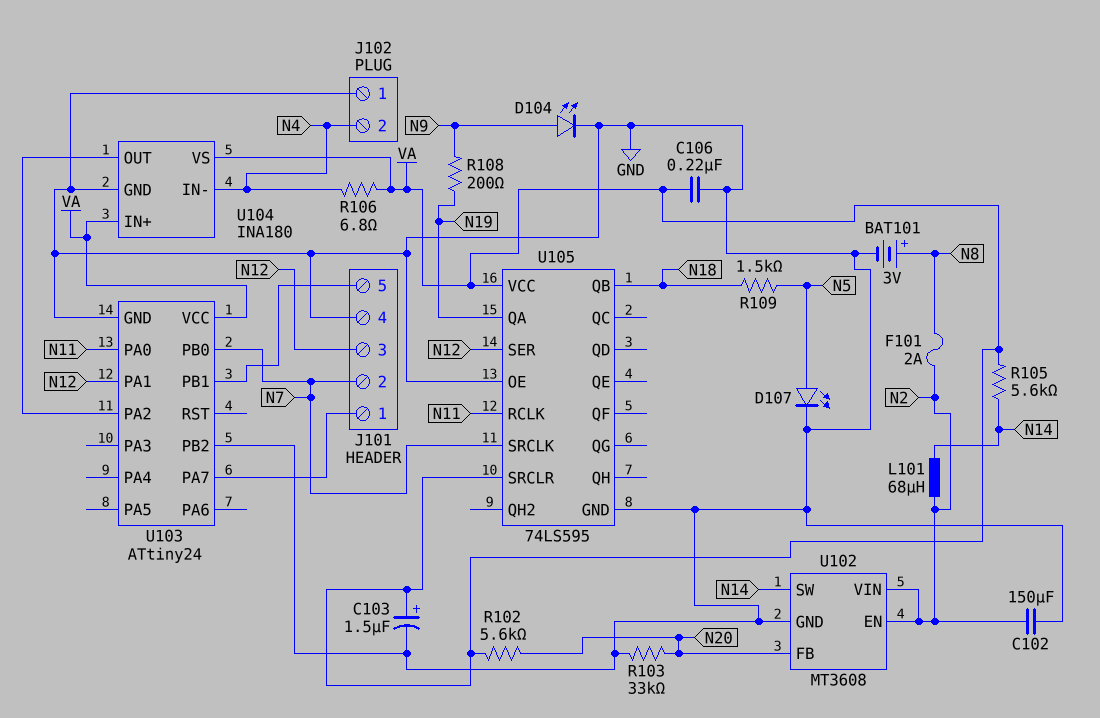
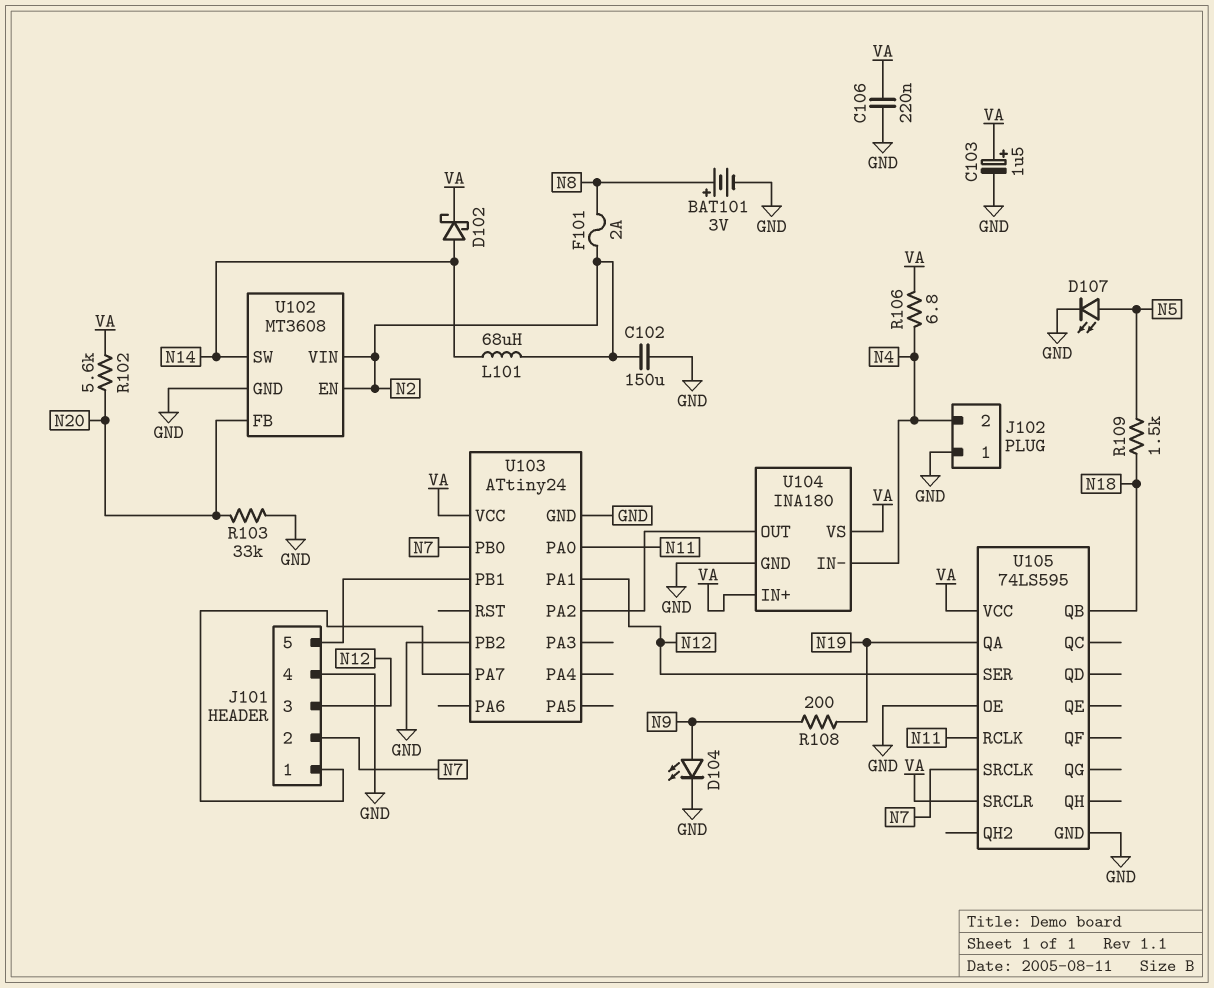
D102: none -> schottky (A N14, K VA)
R105: 5.6k (N14, VA) -> none

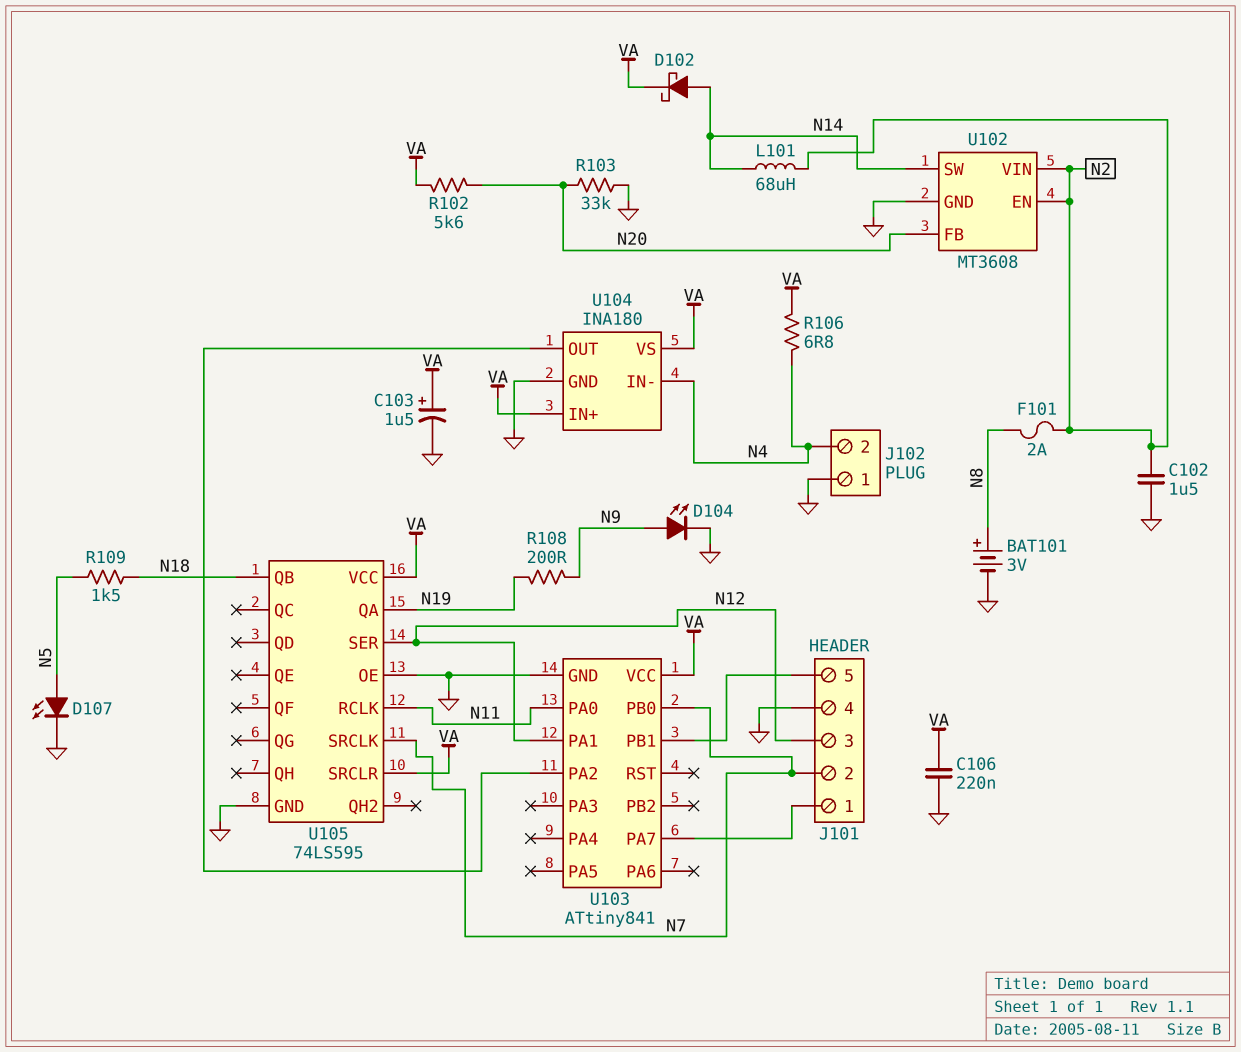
C102: 150uF (GND, N2) -> 1.5uF (GND, N2)
U103: ATtiny24 -> ATtiny841
U103 pin PB2: GND -> none

